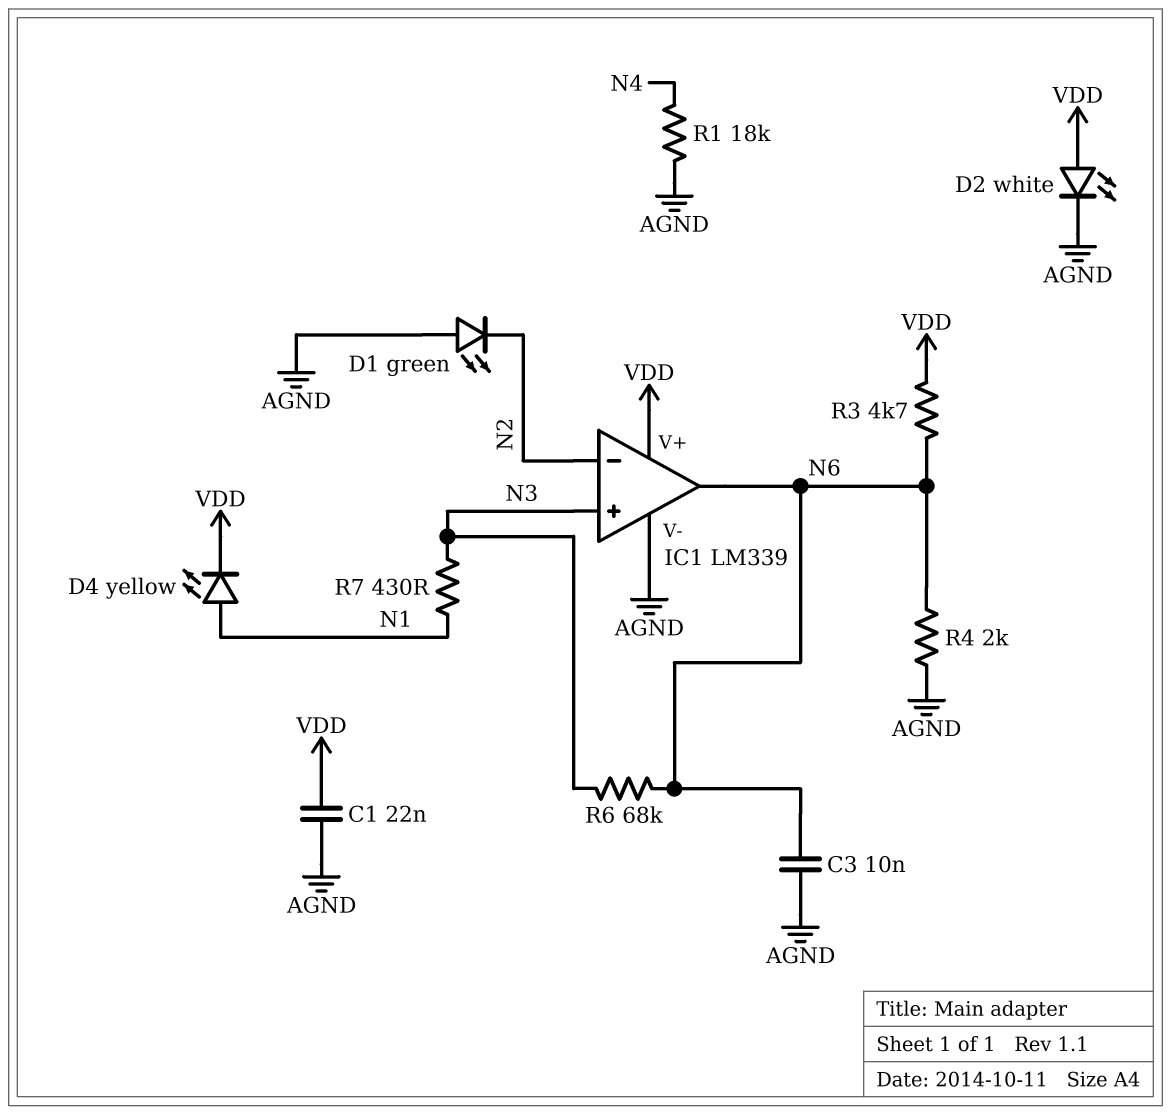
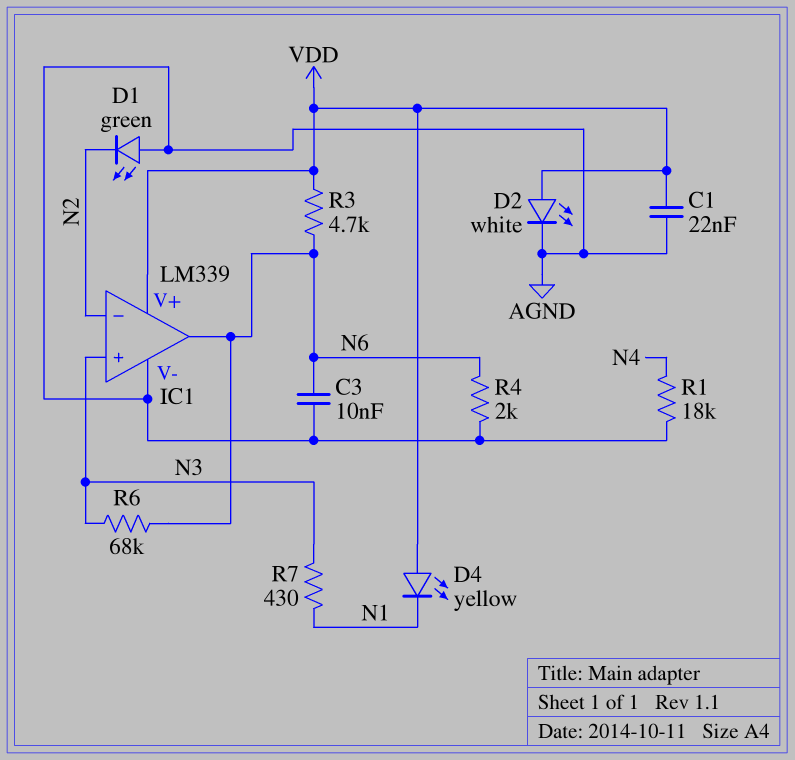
D4: LED yellow (A N1, K VDD) -> LED yellow (A VDD, K N1)

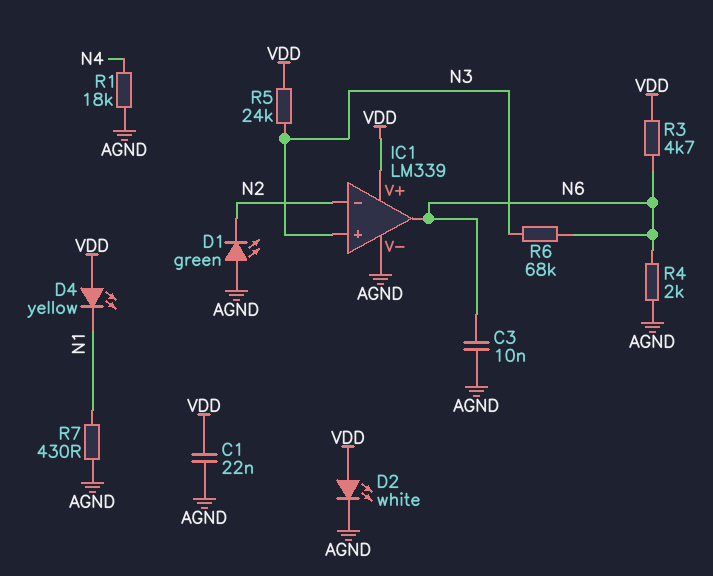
R5: none -> 24k (N3, VDD)
R7: 430 (N1, N3) -> 430 (AGND, N1)

